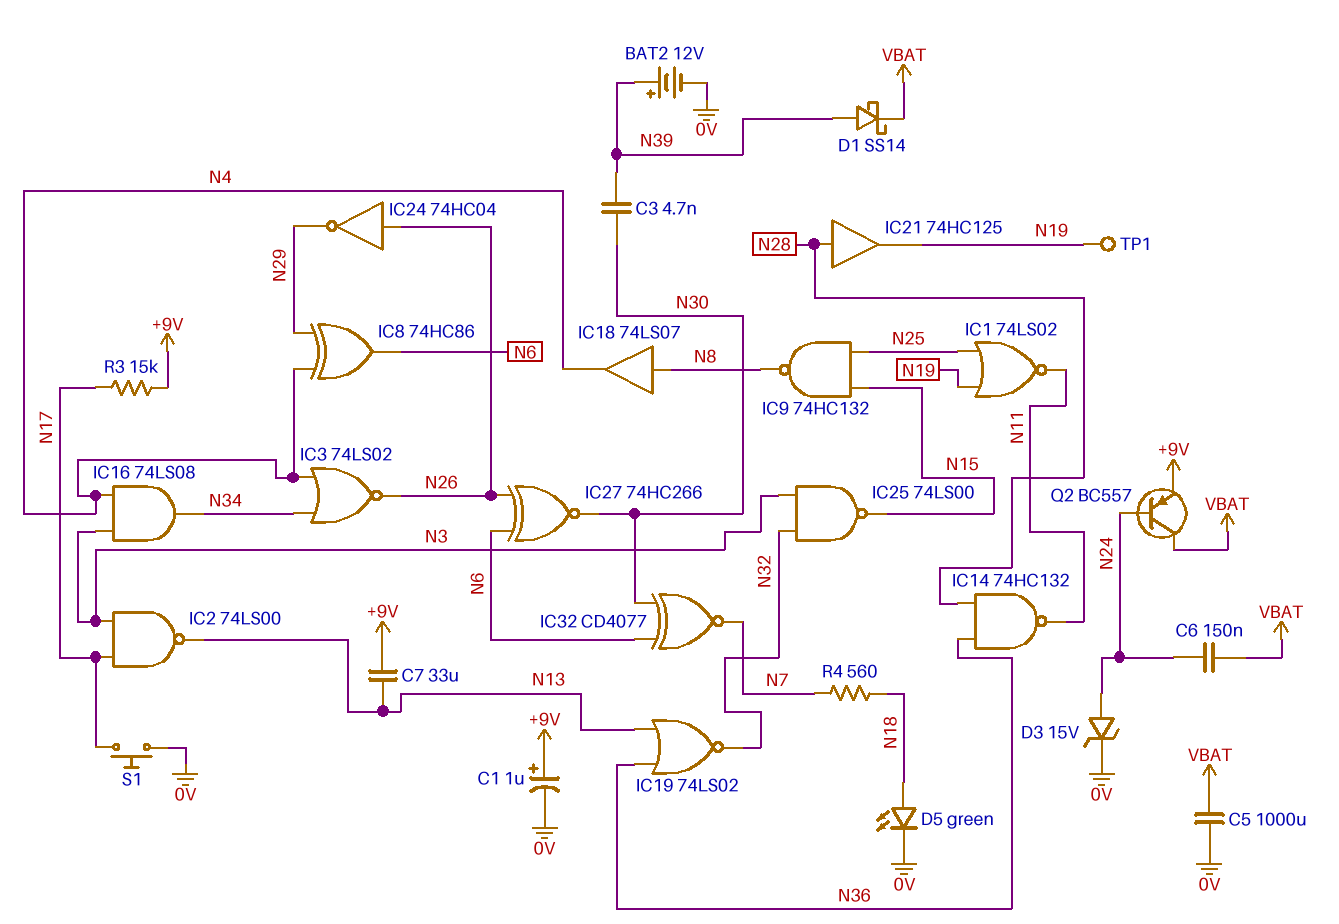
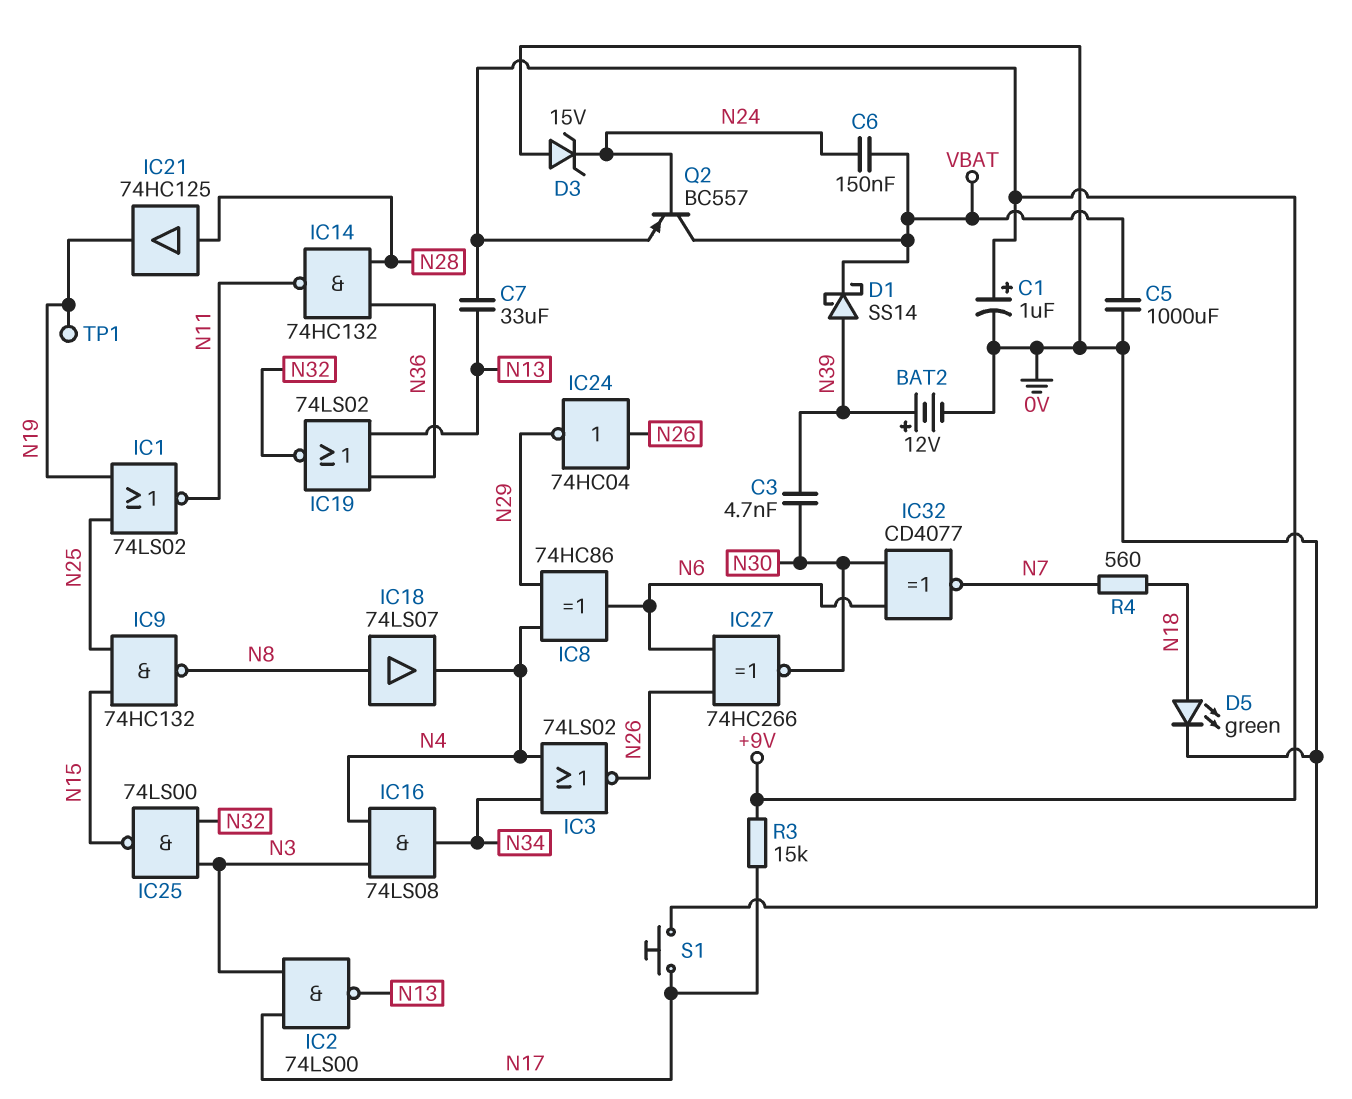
D3: zener 15V (A N24, K 0V) -> zener 15V (A 0V, K N24)

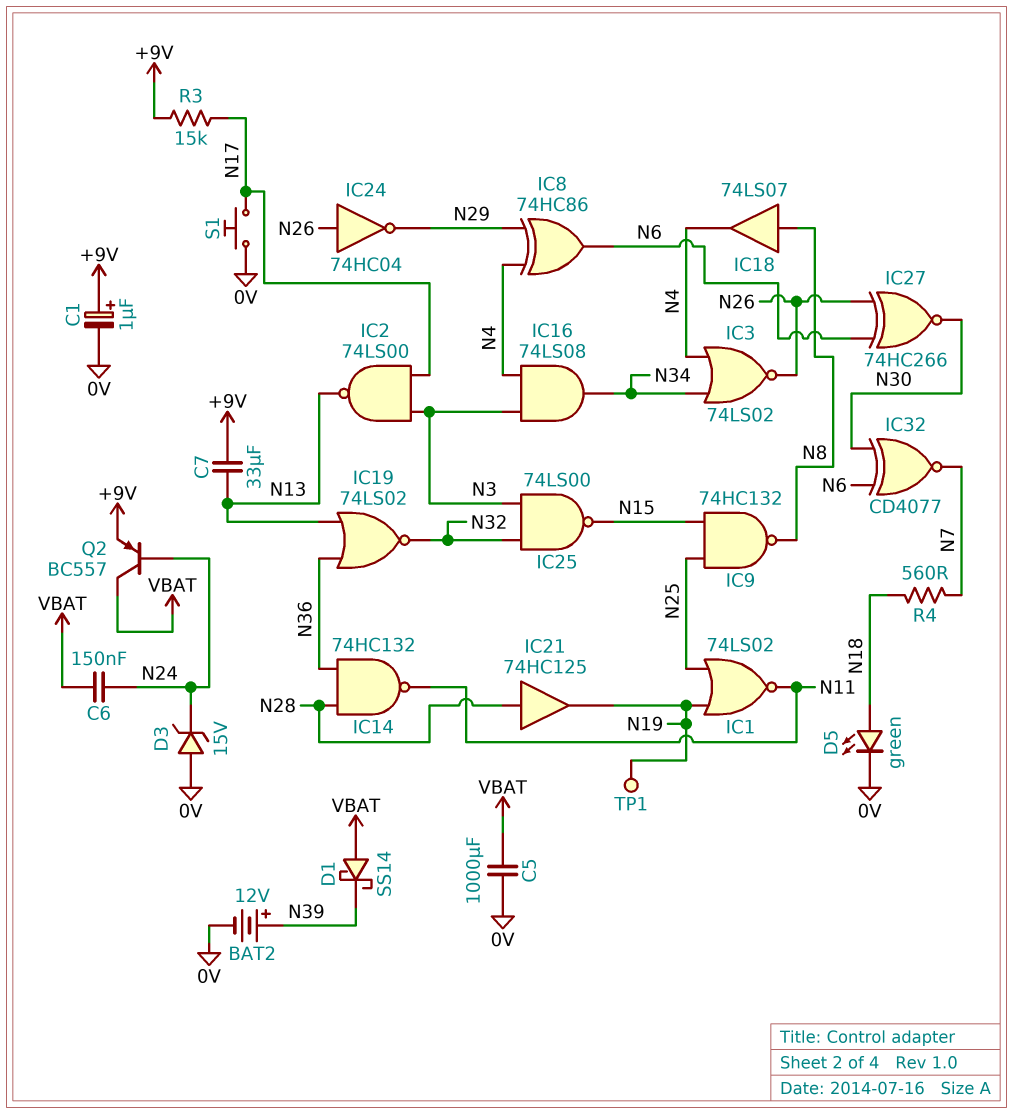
C3: 4.7nF (N30, N39) -> none
D1: schottky SS14 (A N39, K VBAT) -> schottky SS14 (A VBAT, K N39)

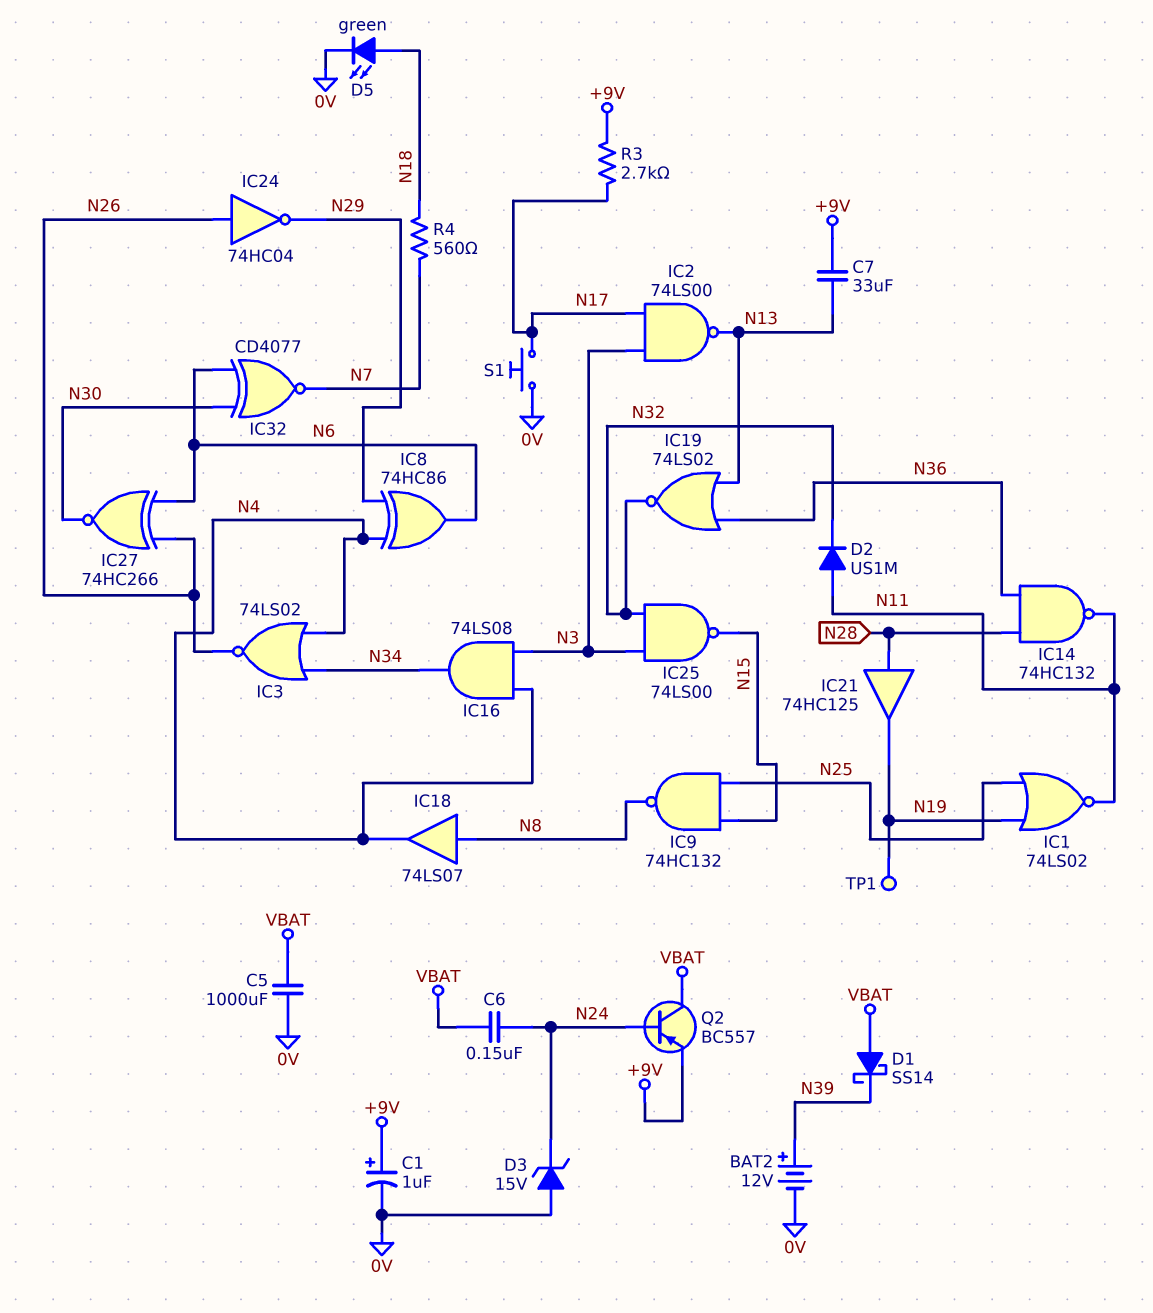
D2: none -> diode US1M (A N11, K N32)
R3: 15k (+9V, N17) -> 2.7k (+9V, N17)

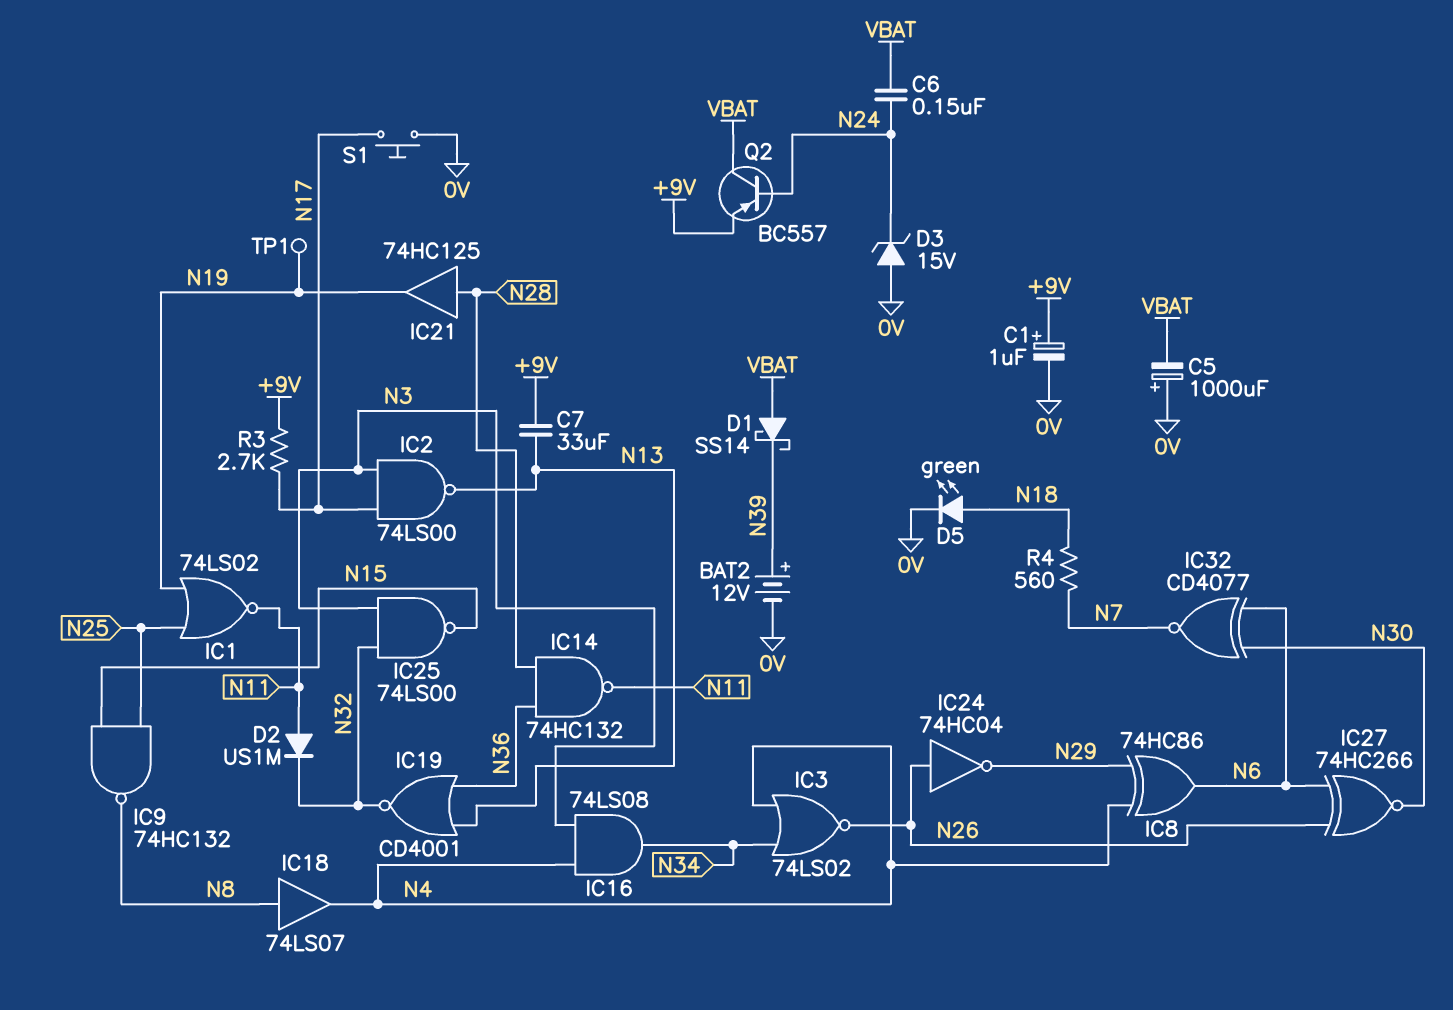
C5: 1000uF (0V, VBAT) -> 1000uF (plus 0V, minus VBAT)
IC19: NOR 74LS02 (in N13, in N36, out N32) -> NOR CD4001 (in N13, in N36, out N32)

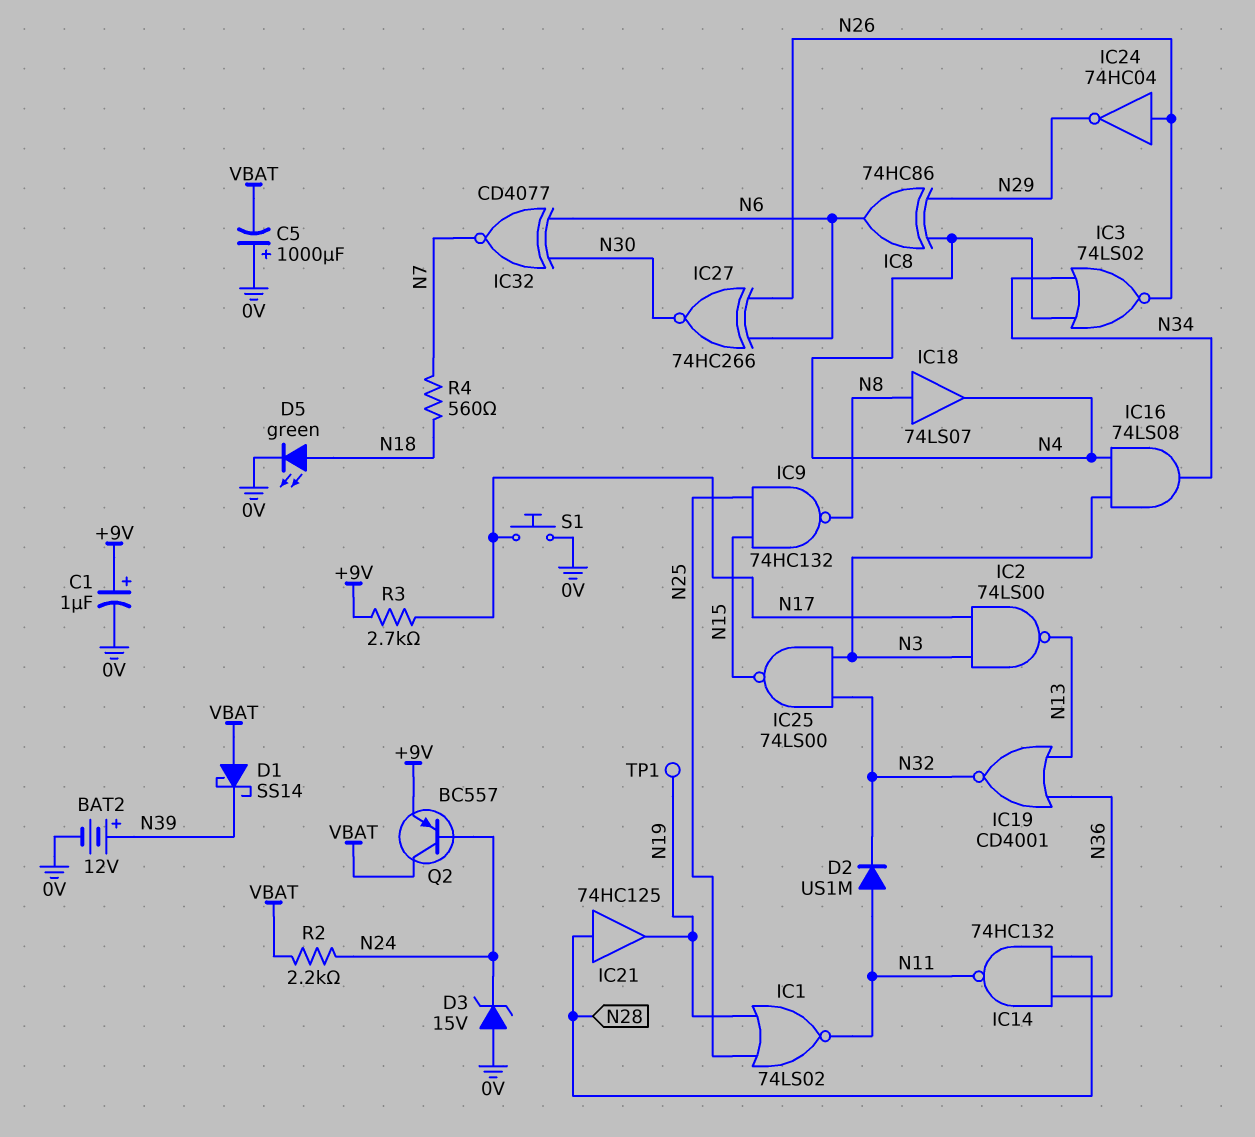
C6: 150nF (N24, VBAT) -> none
C7: 33uF (+9V, N13) -> none
R2: none -> 2.2k (N24, VBAT)

